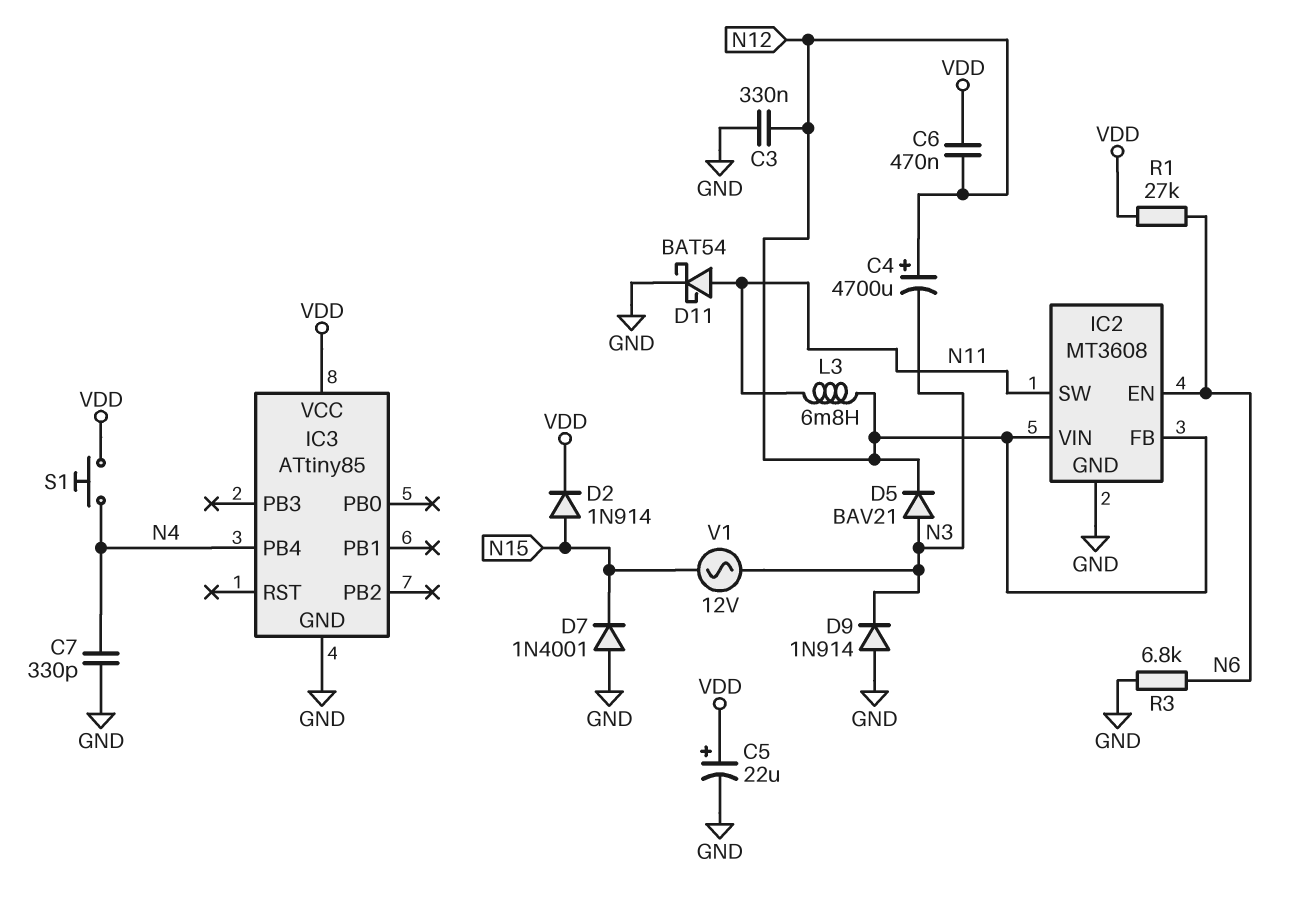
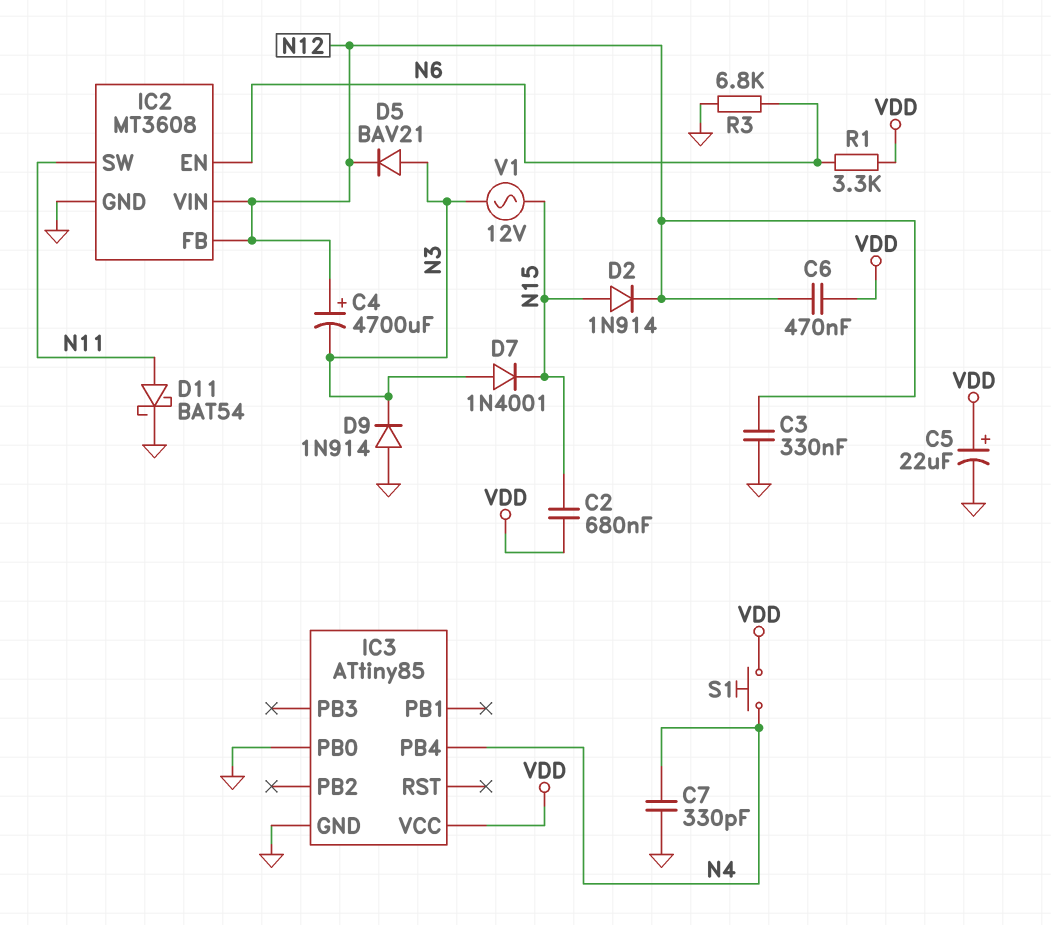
C2: none -> 680nF (N15, VDD)
D2: diode 1N914 (A N15, K VDD) -> diode 1N914 (A N15, K N12)
D7: diode 1N4001 (A GND, K N15) -> diode 1N4001 (A N3, K N15)
IC3 pin PB0: none -> GND
L3: 6.8mH (N11, N12) -> none
R1: 27k (N6, VDD) -> 3.3k (N6, VDD)

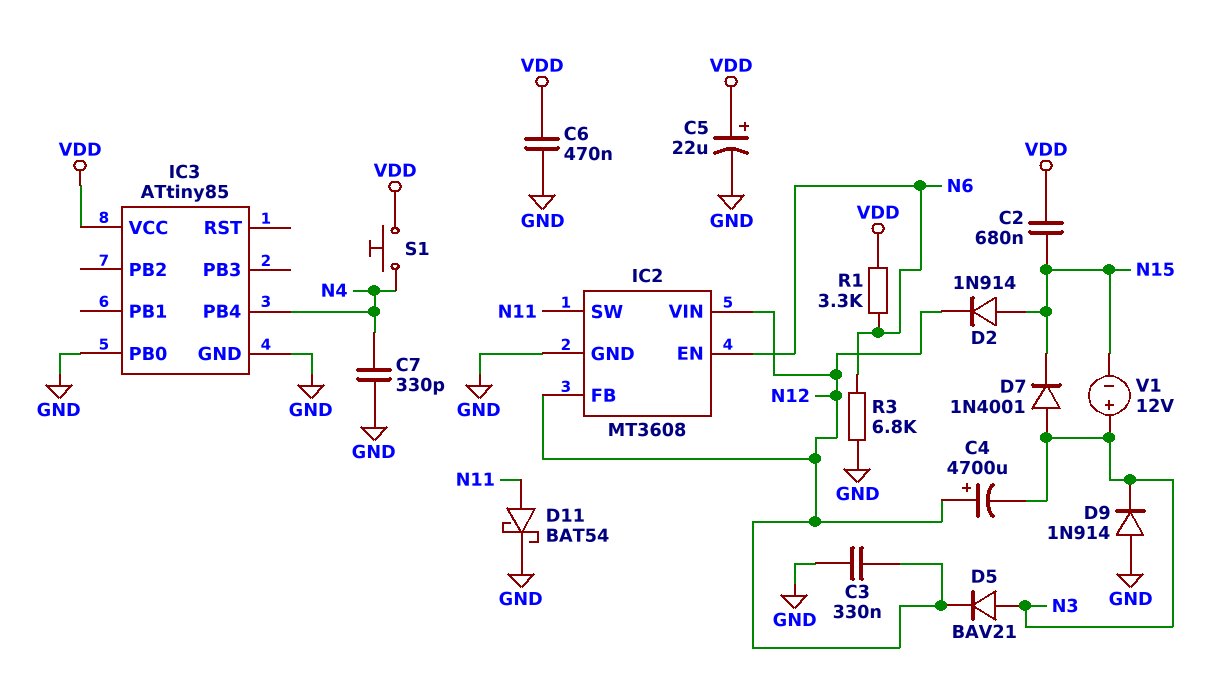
C6: 470nF (N12, VDD) -> 470nF (GND, VDD)
V1: AC 12V (N3, N15) -> 12V (plus N3, minus N15)

